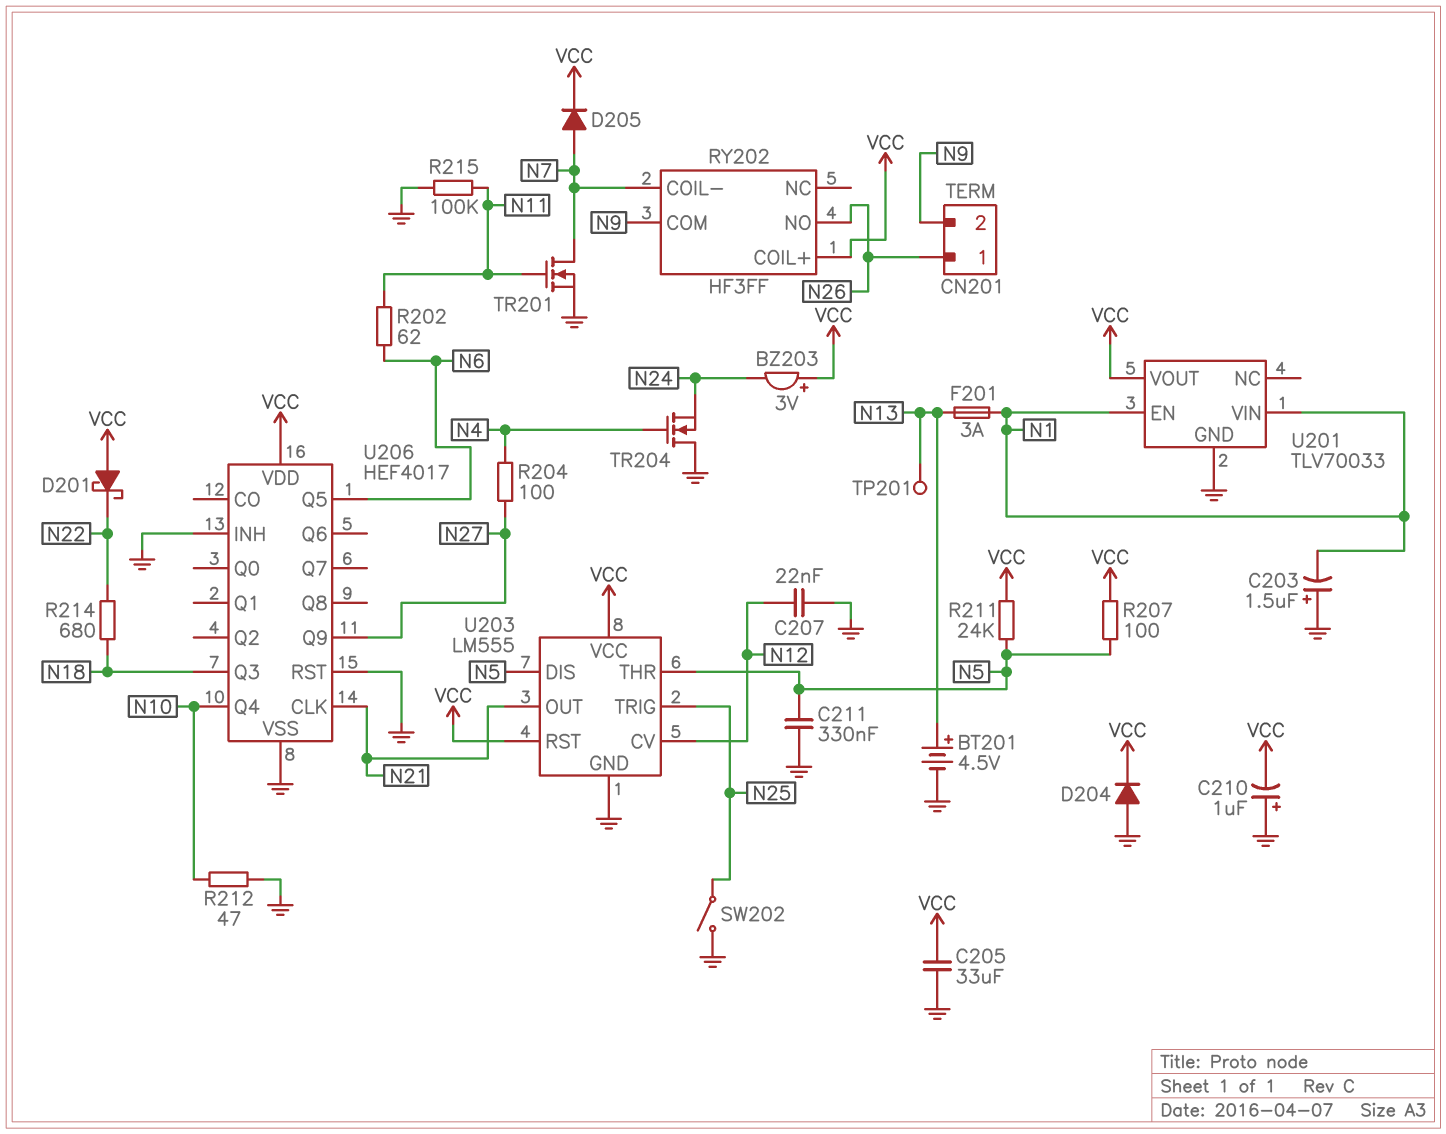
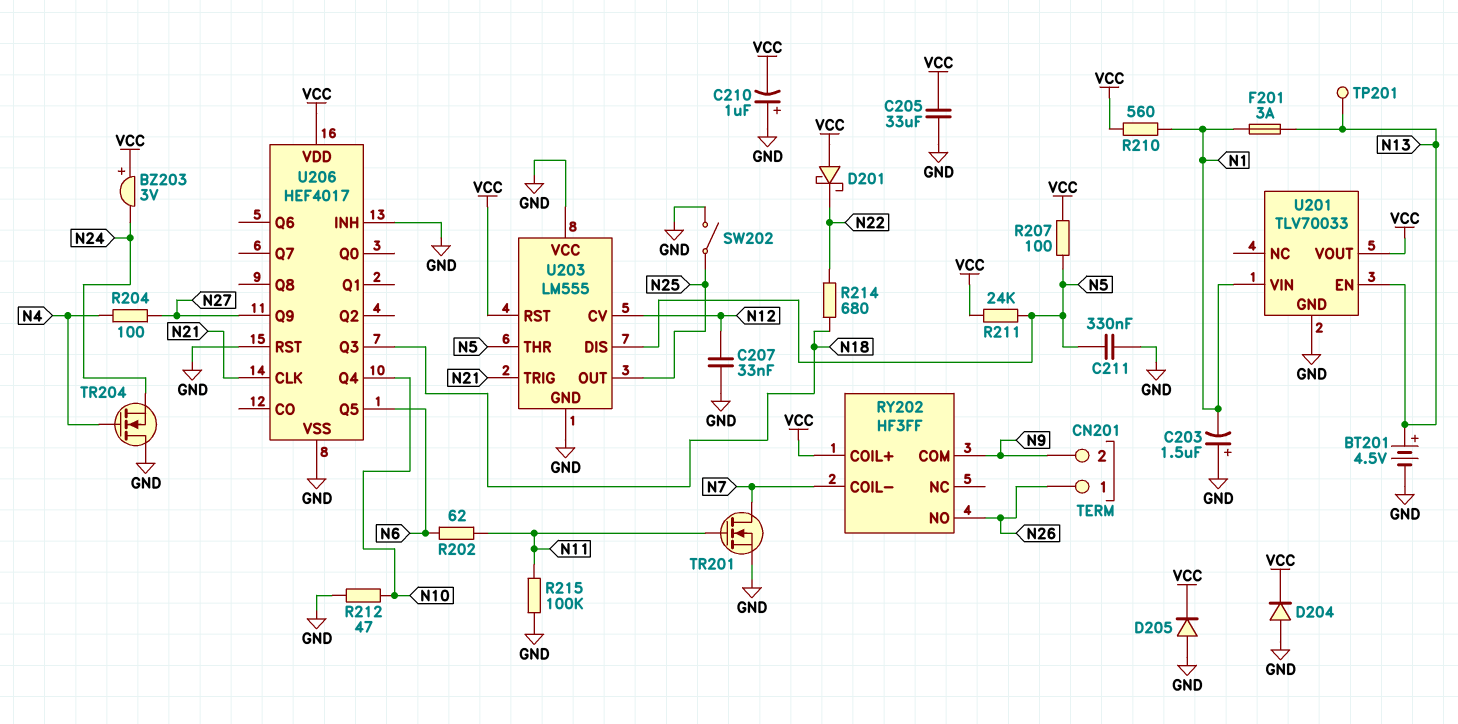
C207: 22nF (GND, N12) -> 33nF (GND, N12)
D205: diode (A N7, K VCC) -> diode (A GND, K VCC)
R210: none -> 560 (N1, VCC)
U201 pin EN: N1 -> N13
U203 pin OUT: N21 -> N25
U203 pin TRIG: N25 -> N21
U203 pin VCC: VCC -> GND

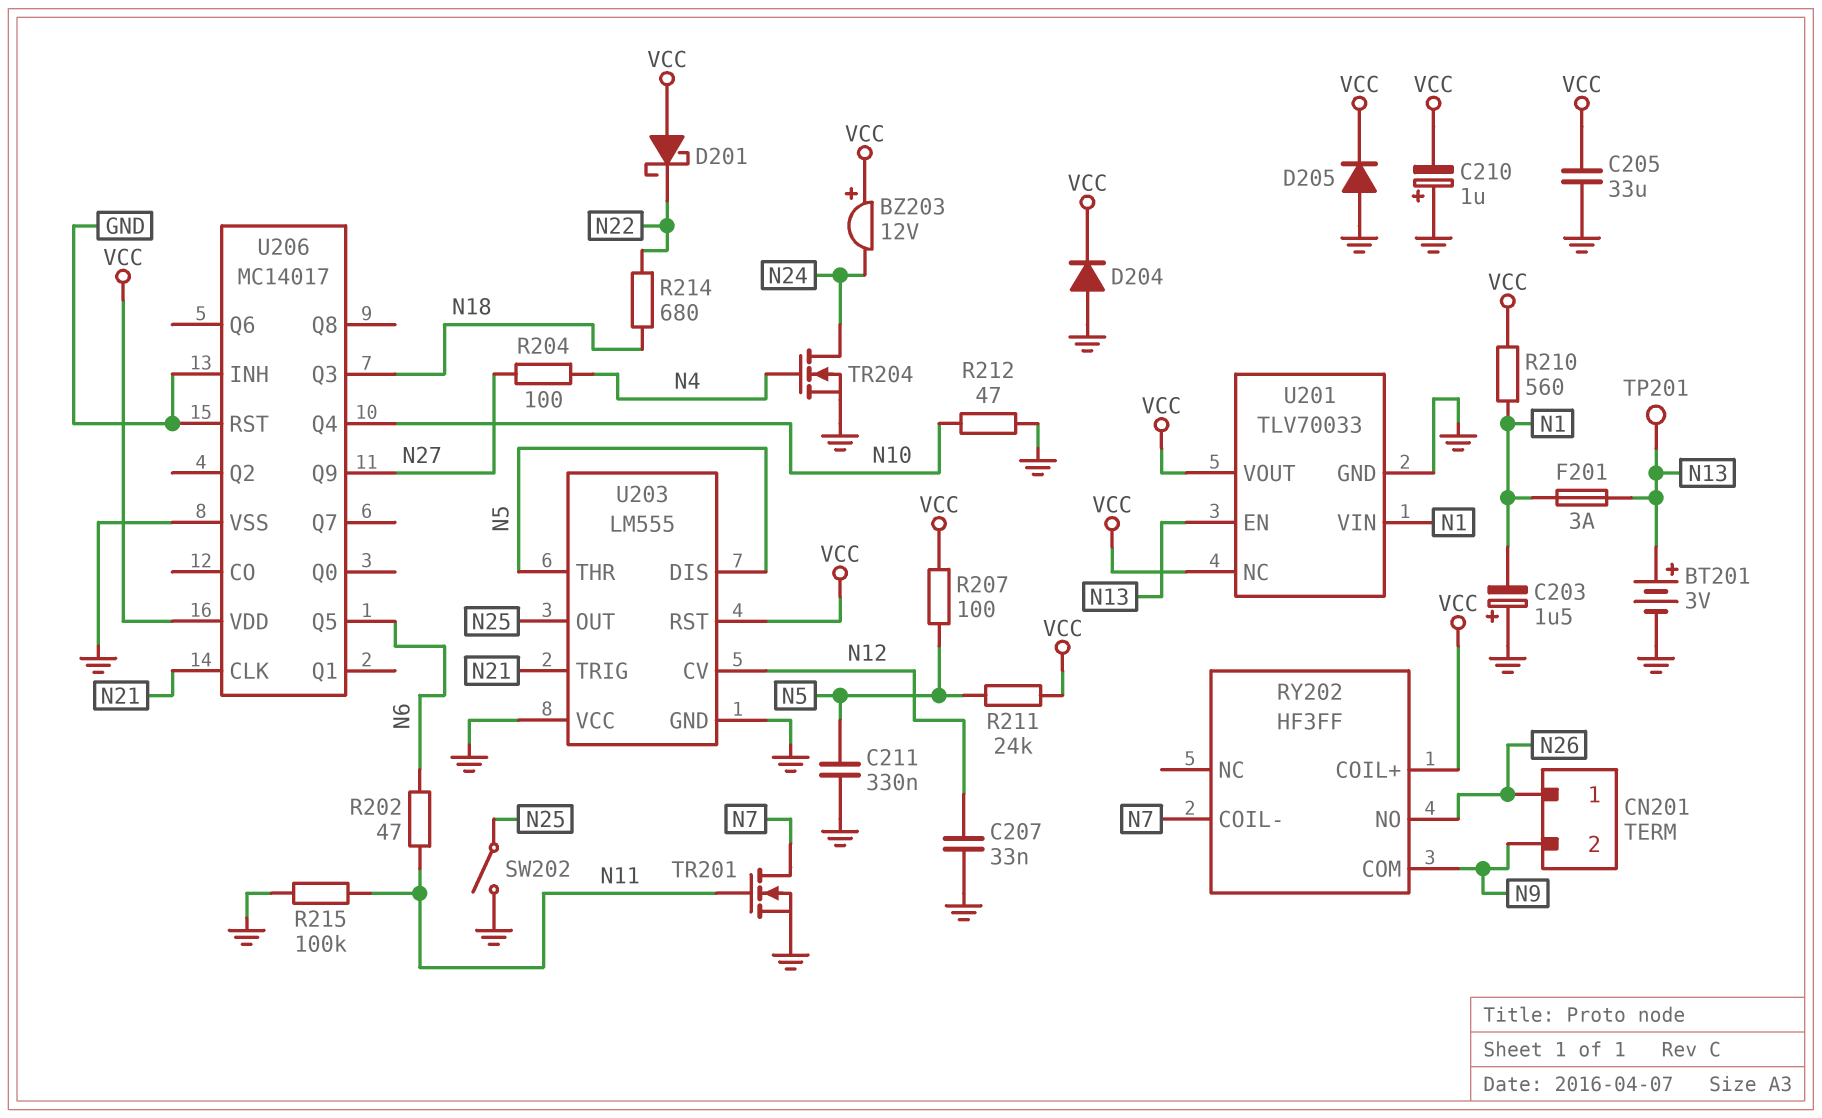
BT201: 4.5V (plus N13, minus GND) -> 3V (plus N13, minus GND)
BZ203: buzzer 3V (plus VCC, minus N24) -> buzzer 12V (plus VCC, minus N24)
R202: 62 (N6, N11) -> 47 (N6, N11)
TR204: NMOS (G N4, D GND, S N24) -> NMOS (G N4, D N24, S GND)
U201 pin NC: none -> VCC
U206: HEF4017 -> MC14017

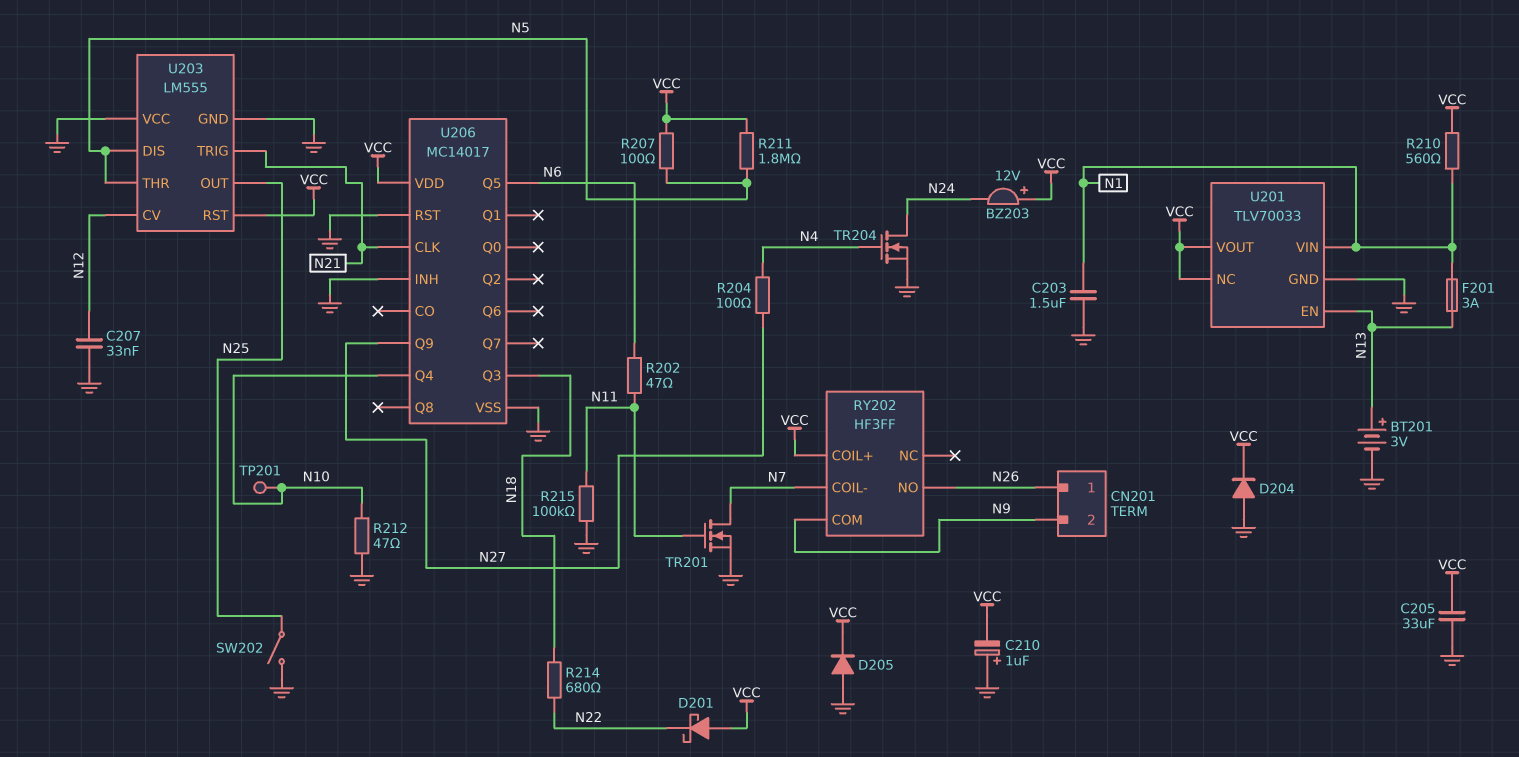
C203: 1.5uF (plus GND, minus N1) -> 1.5uF (GND, N1)
C211: 330nF (GND, N5) -> none
R211: 24k (N5, VCC) -> 1.8M (N5, VCC)
TP201: test point (N13) -> test point (N10)

